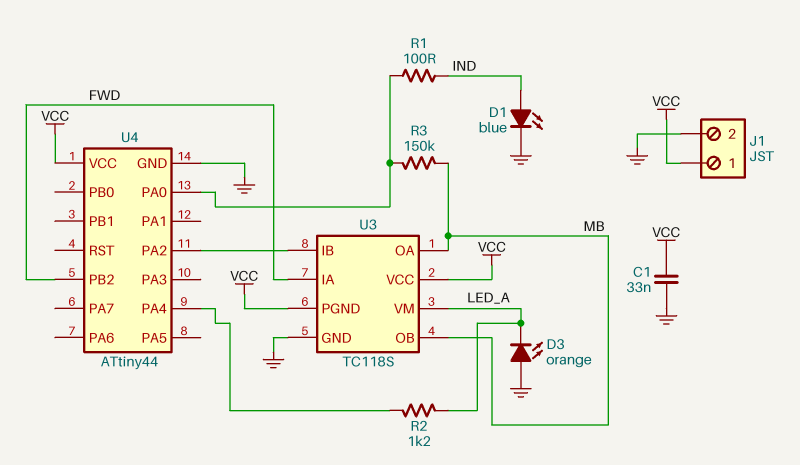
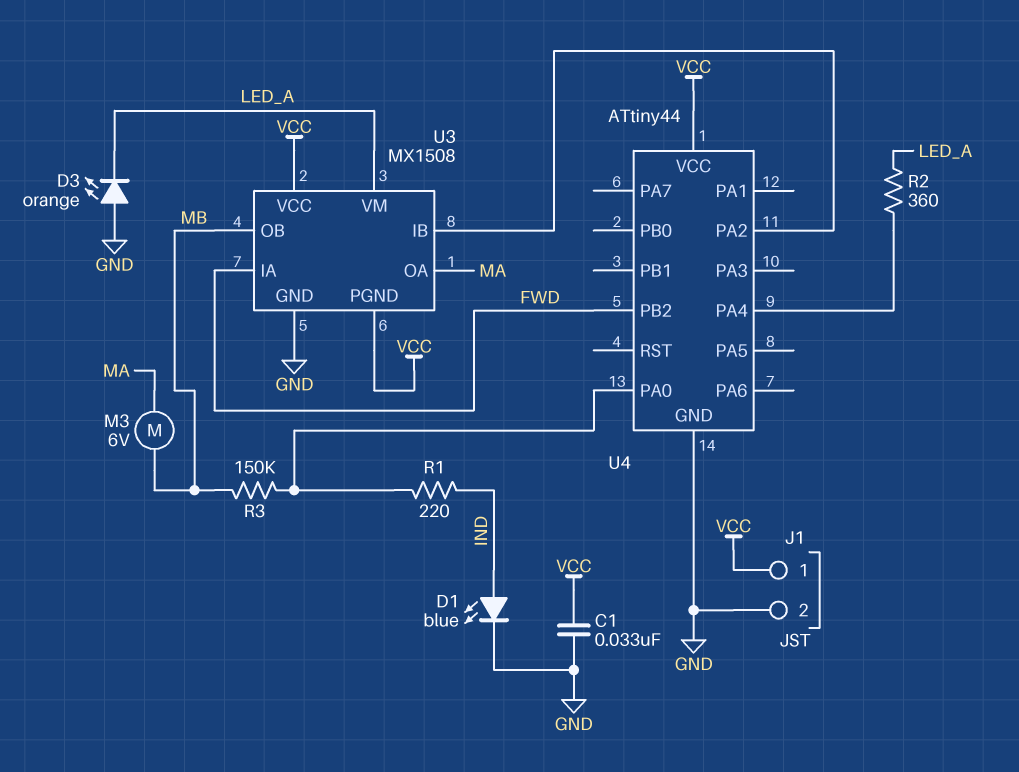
M3: none -> motor 6V (MA, MB)
R1: 100 (IND, U4/PA0) -> 220 (IND, U4/PA0)
R2: 1.2k (LED_A, U4/PA4) -> 360 (LED_A, U4/PA4)
U3: TC118S -> MX1508
U3 pin OA: MB -> MA

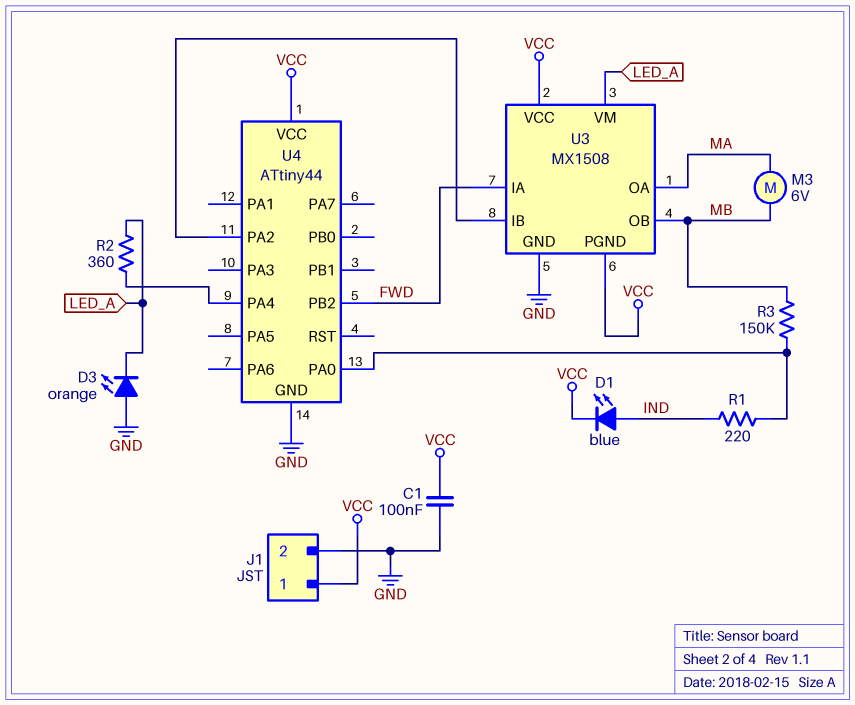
C1: 33nF (GND, VCC) -> 100nF (GND, VCC)
D1: LED blue (A IND, K GND) -> LED blue (A IND, K VCC)

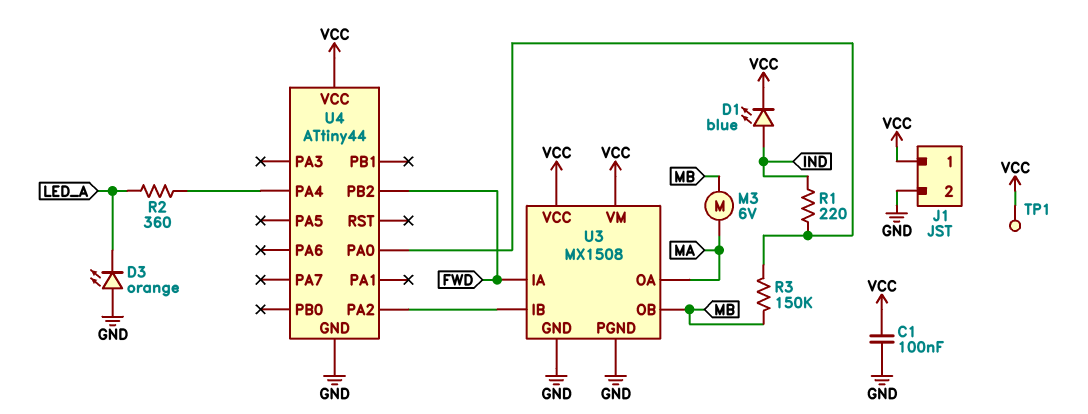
TP1: none -> test point (VCC)
U3 pin PGND: VCC -> GND
U3 pin VM: LED_A -> VCC

